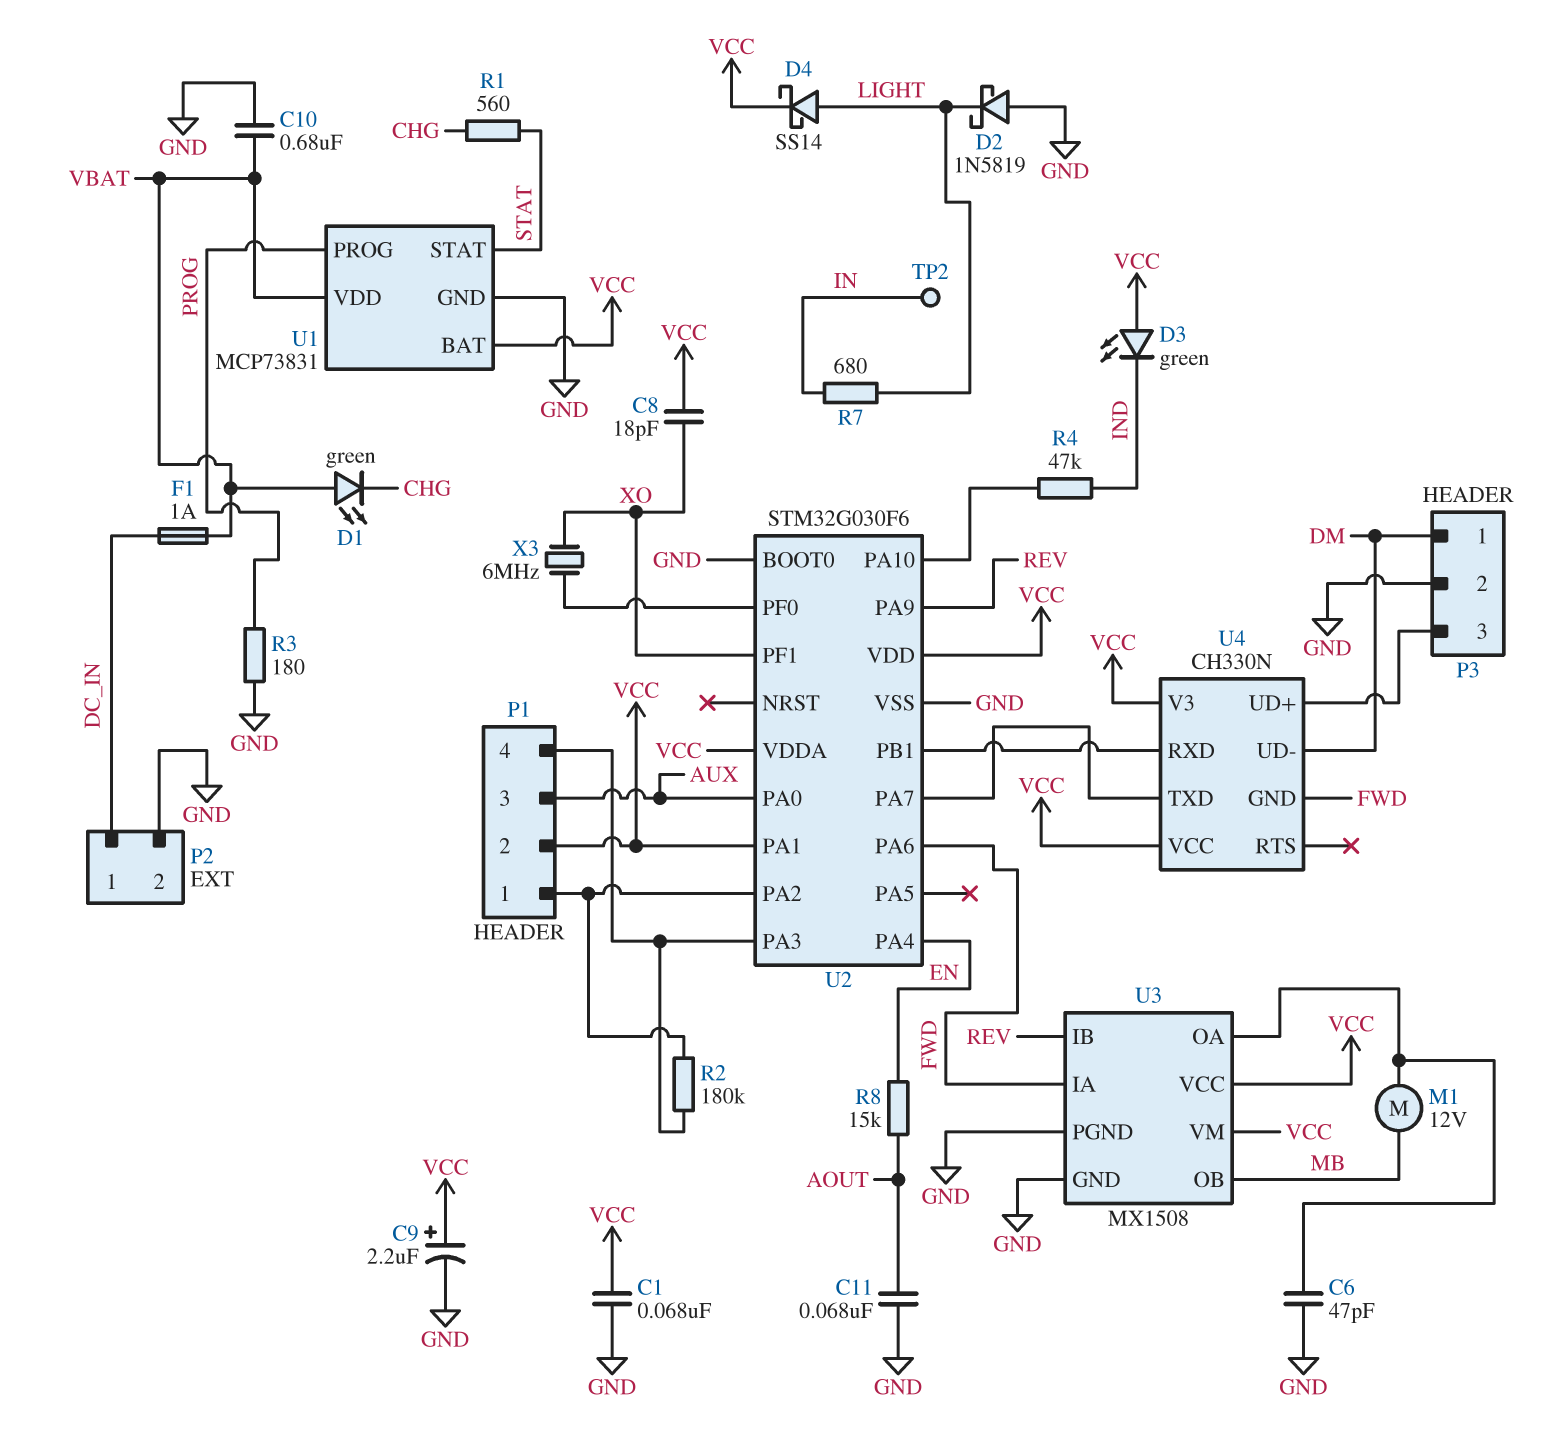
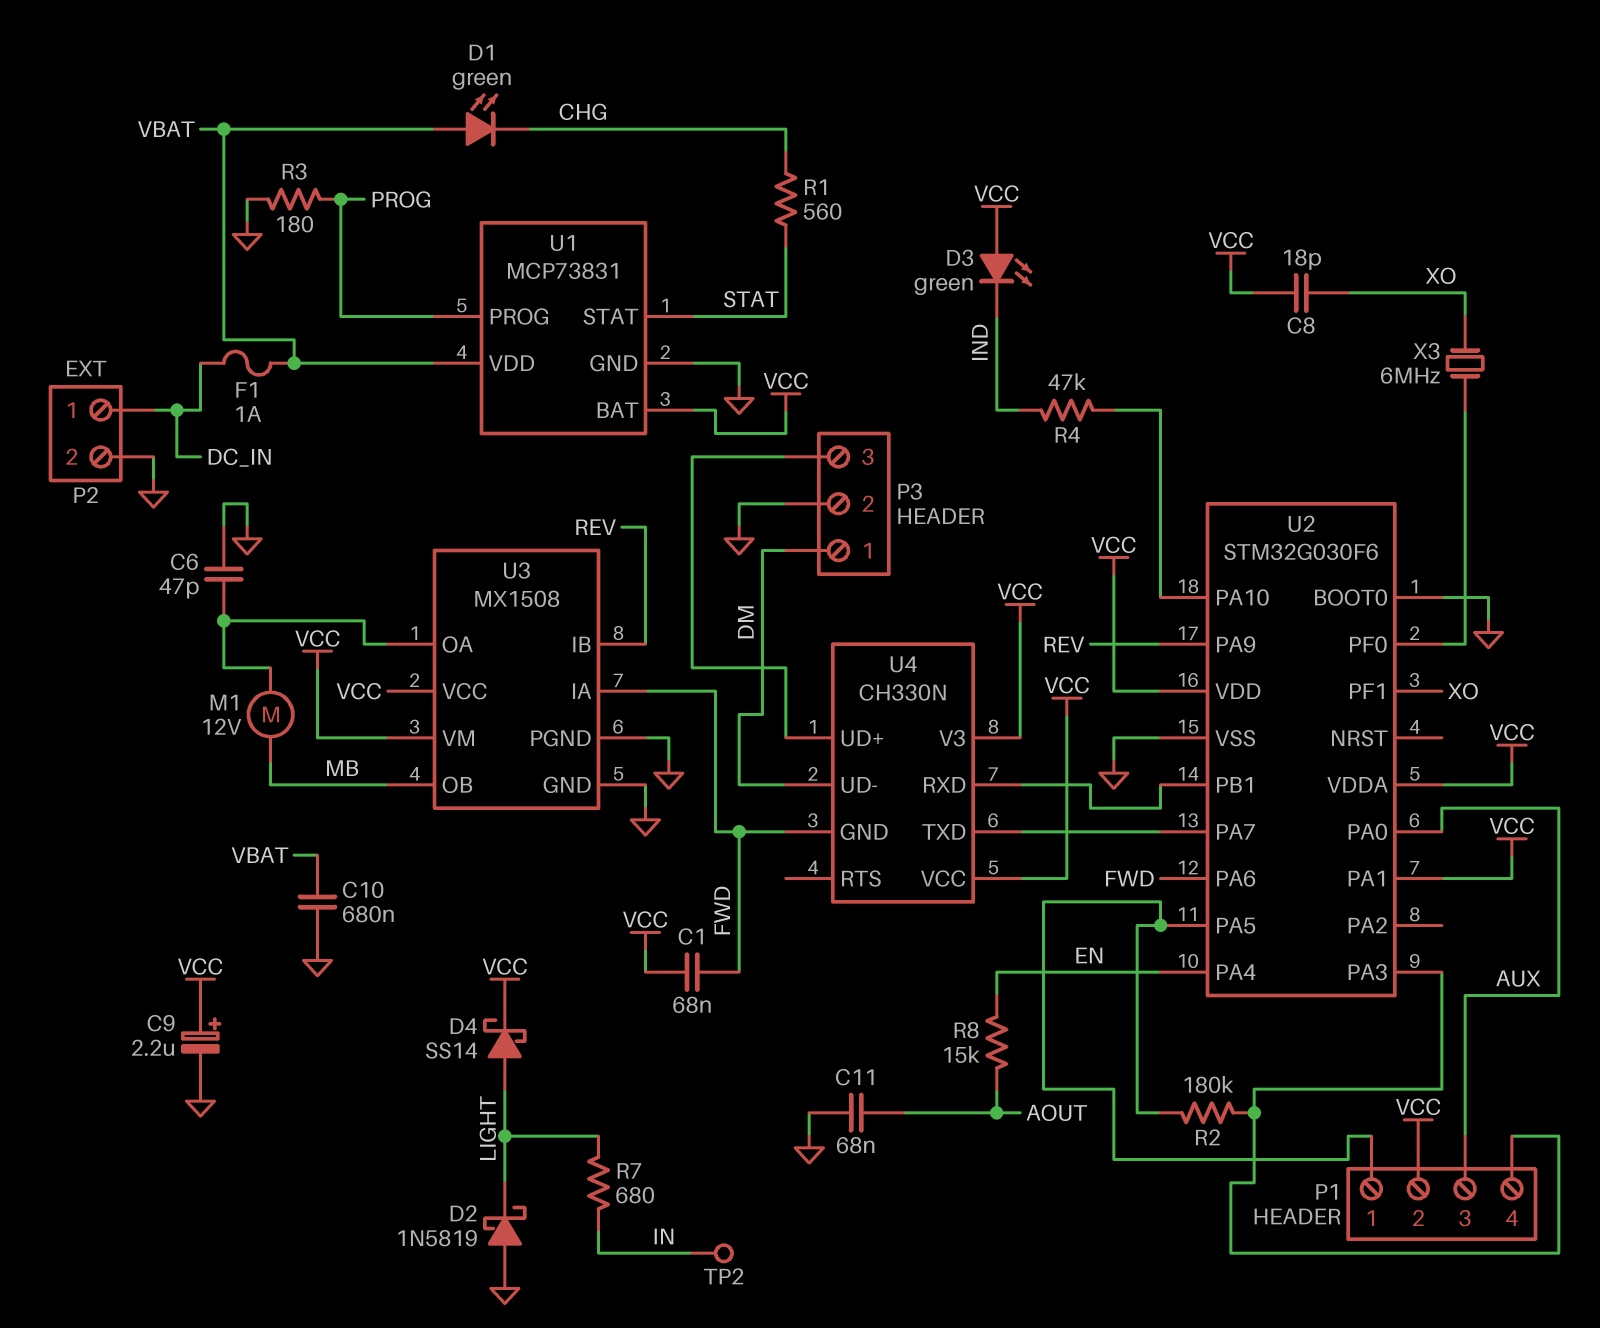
C1: 68nF (GND, VCC) -> 68nF (FWD, VCC)
U2 pin PA2: P1/1 -> none
U2 pin PA5: none -> P1/1

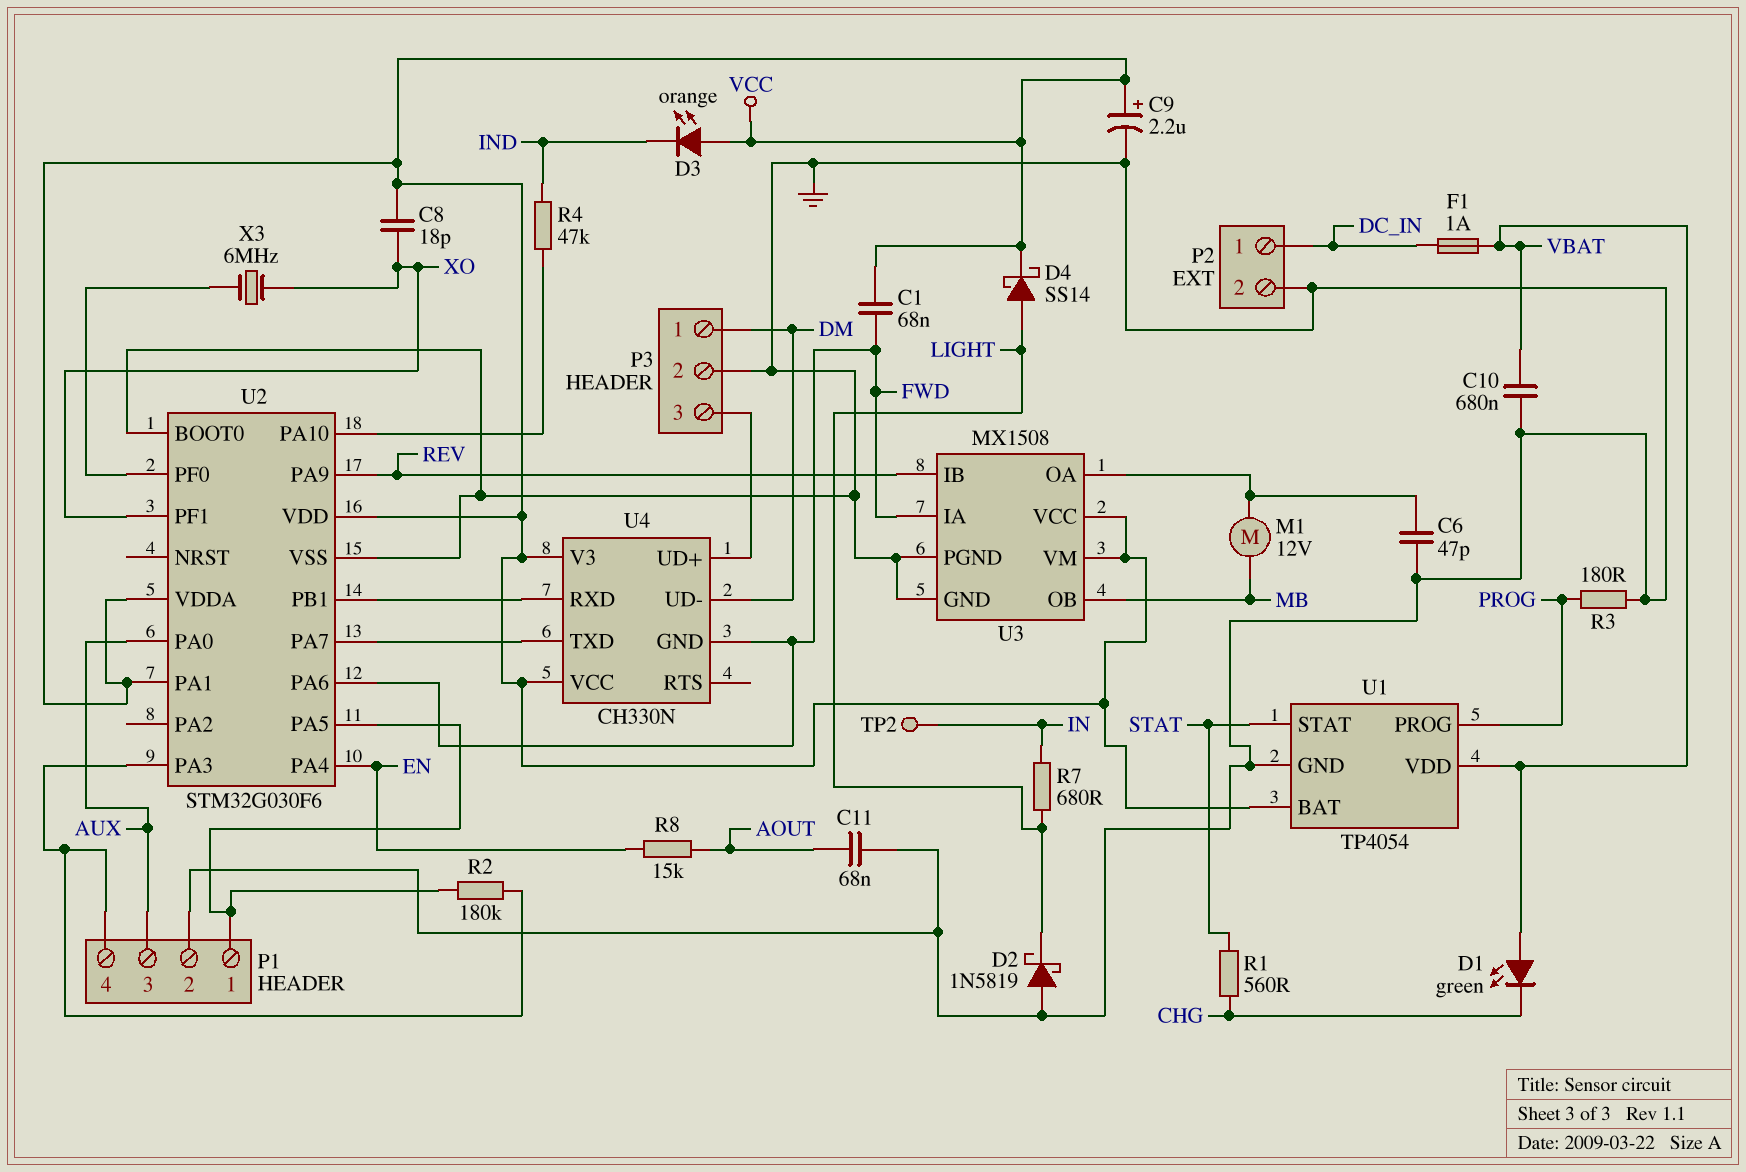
D3: LED green (A VCC, K IND) -> LED orange (A VCC, K IND)
P1 pin 2: VCC -> GND
U1: MCP73831 -> TP4054

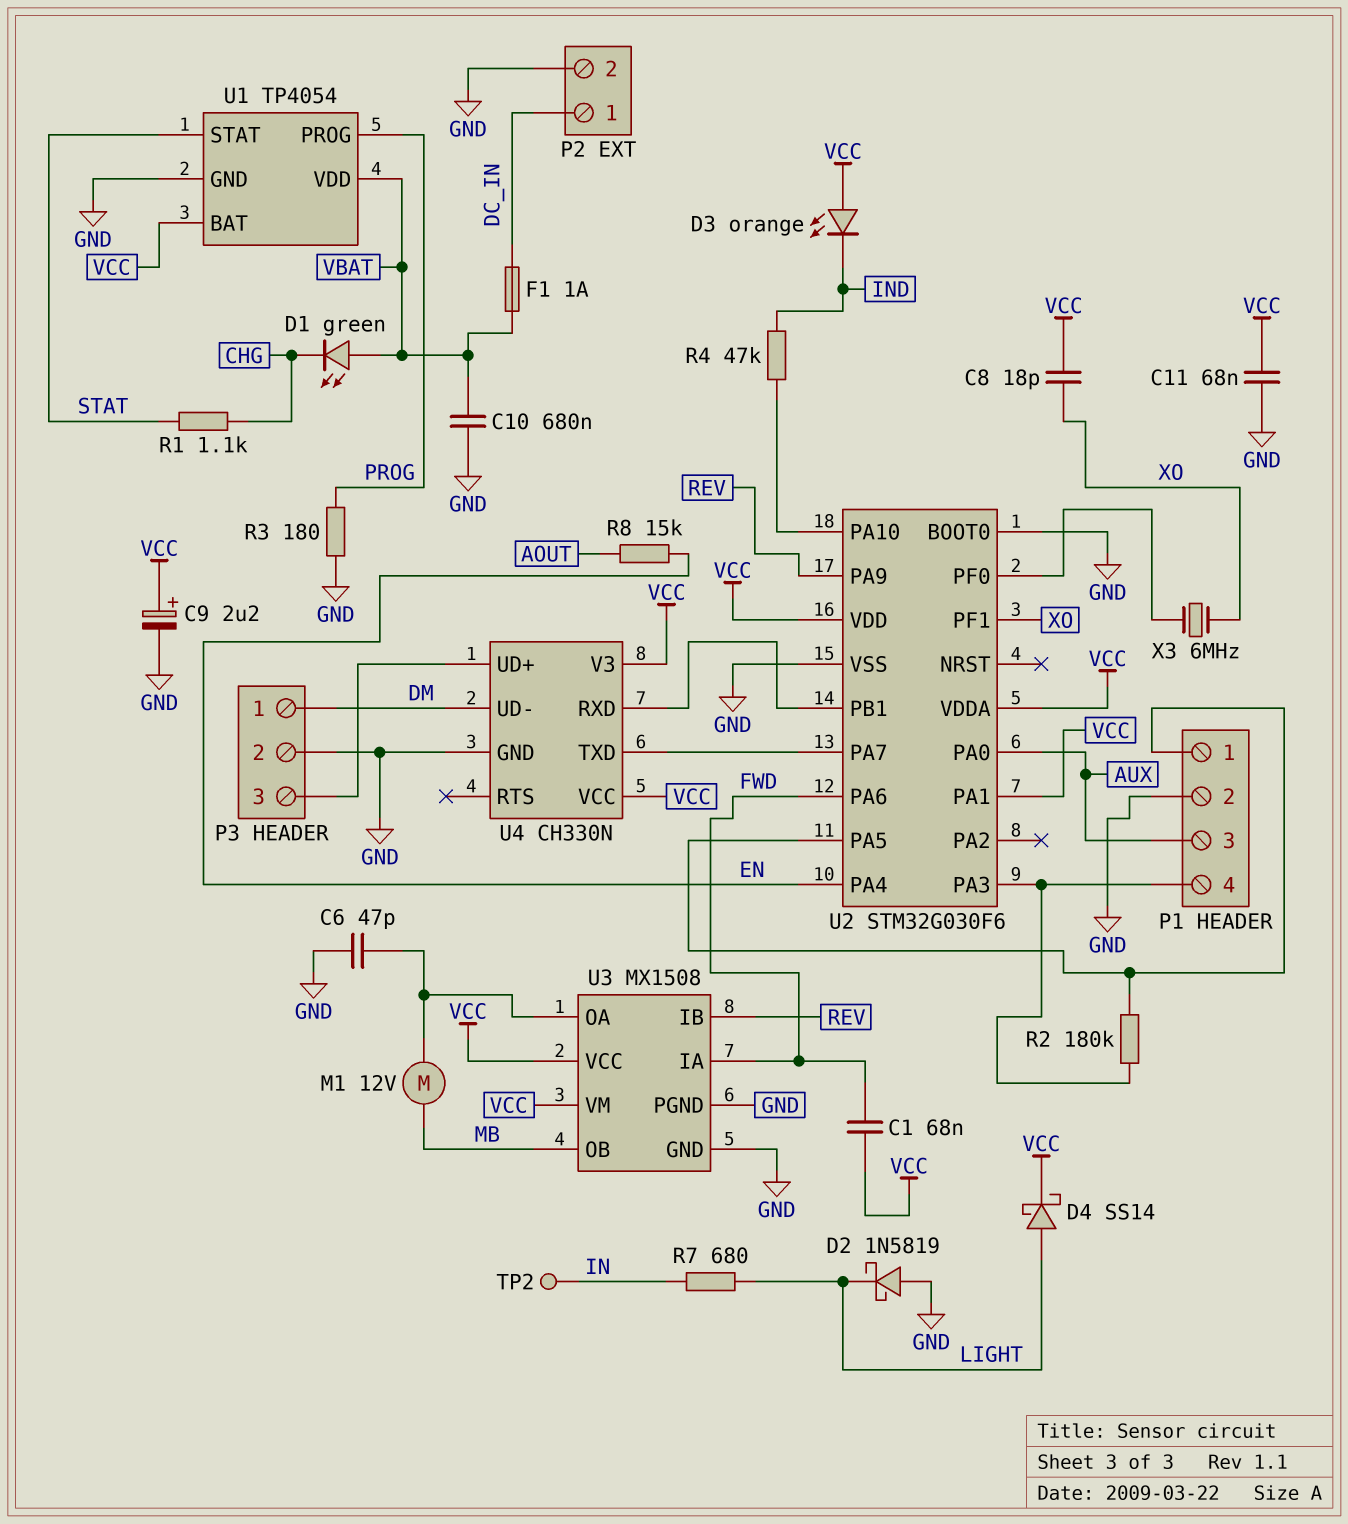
C11: 68nF (AOUT, GND) -> 68nF (GND, VCC)
R1: 560 (CHG, STAT) -> 1.1k (CHG, STAT)
U4 pin GND: FWD -> GND

